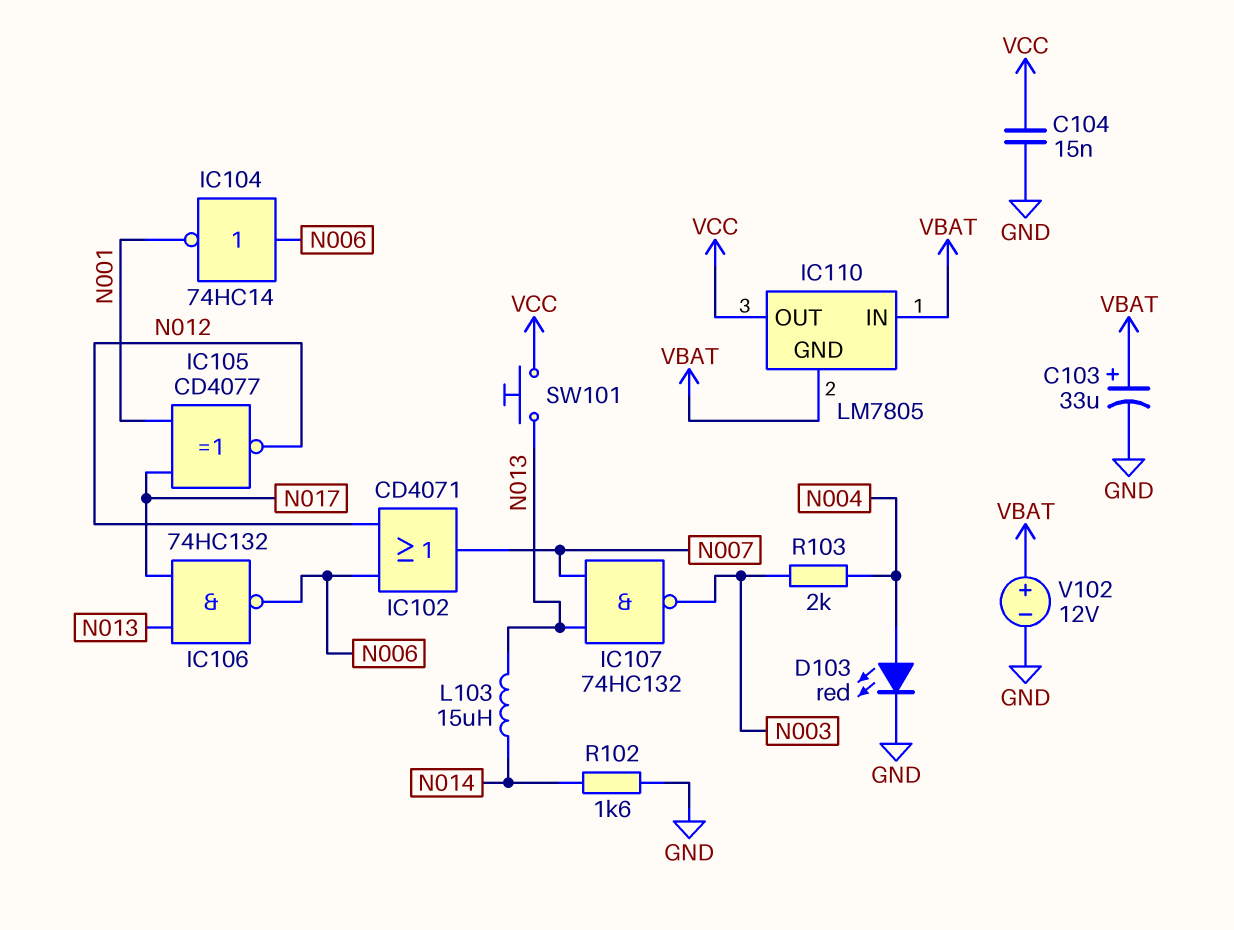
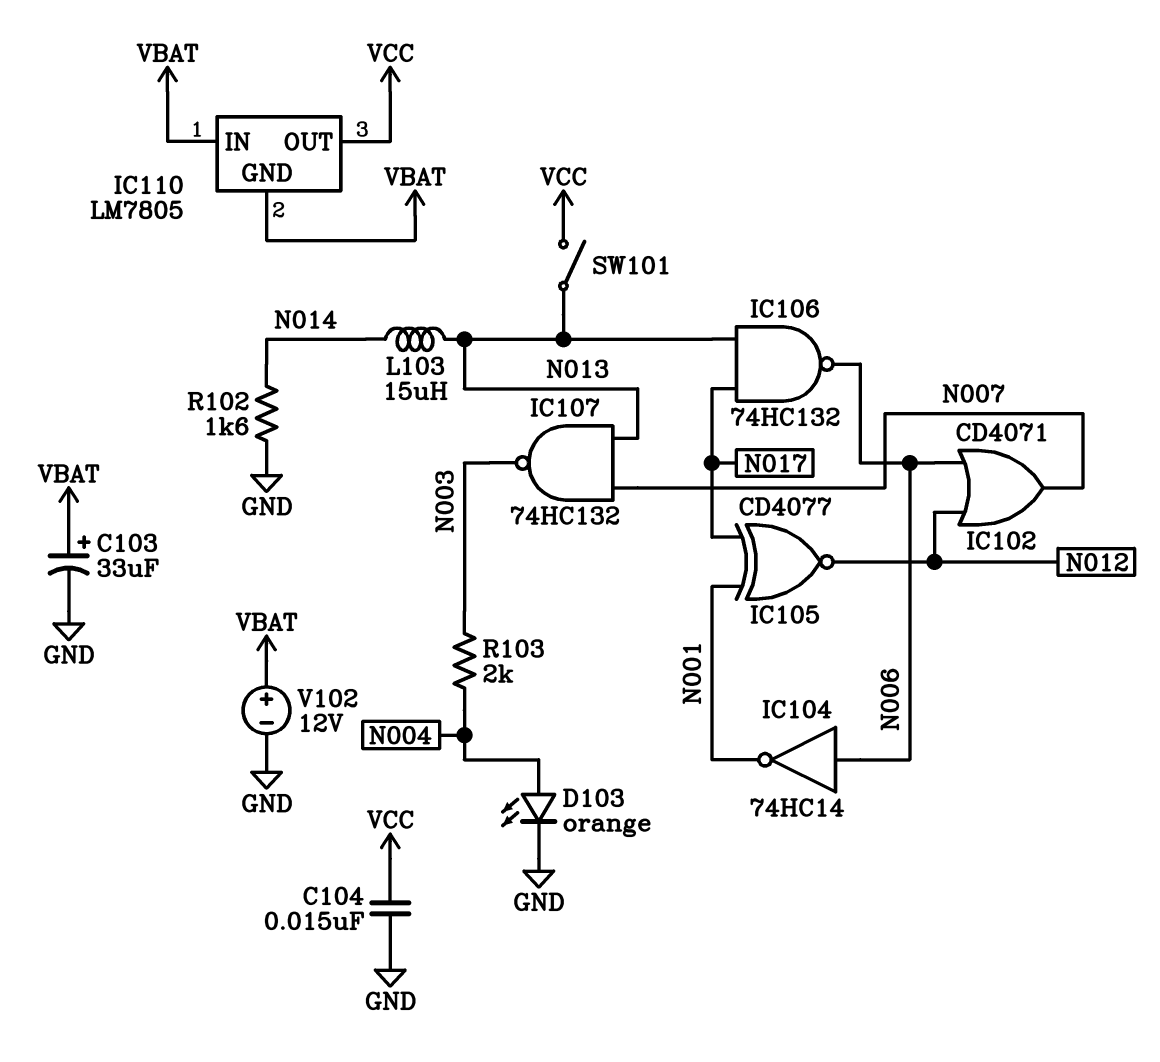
D103: LED red (A N004, K GND) -> LED orange (A N004, K GND)
SW101: button (N013, VCC) -> switch (N013, VCC)

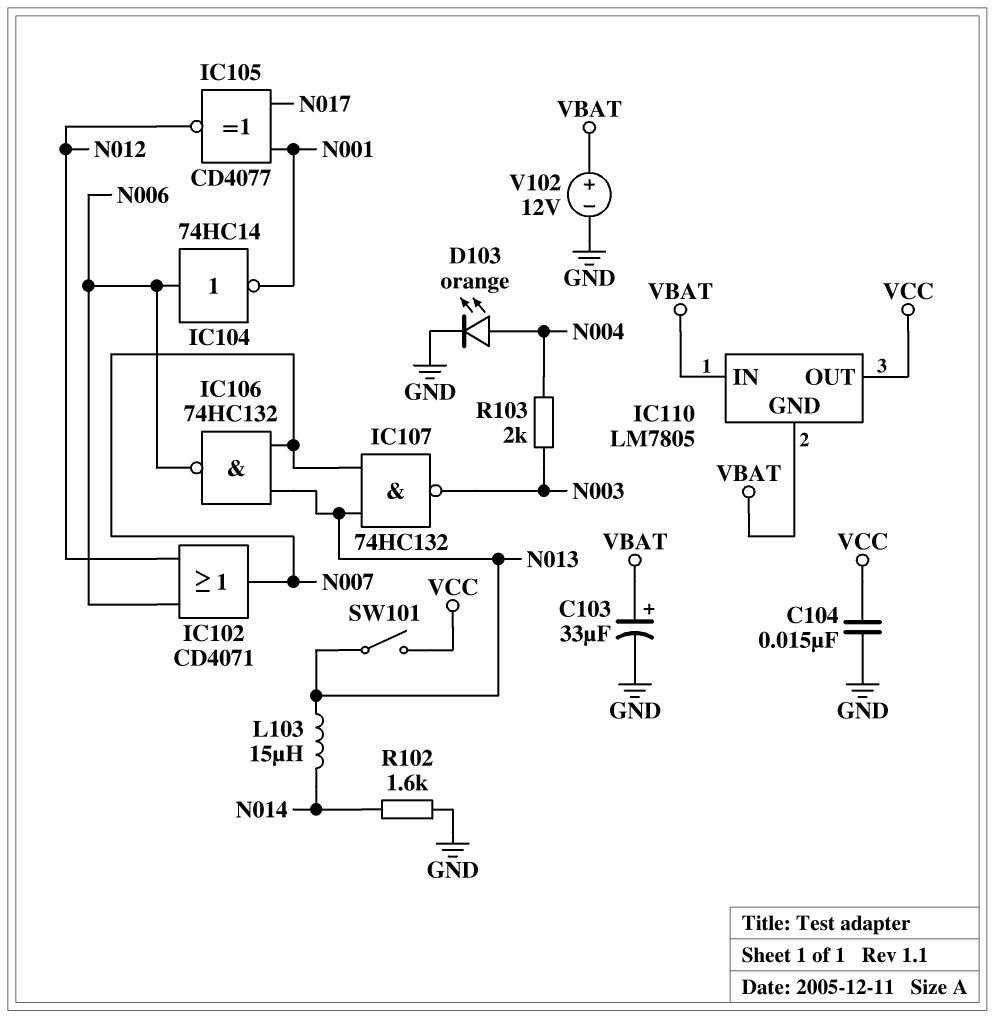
IC106: NAND 74HC132 (in N013, in N017, out N006) -> NAND 74HC132 (in N007, in N013, out N006)

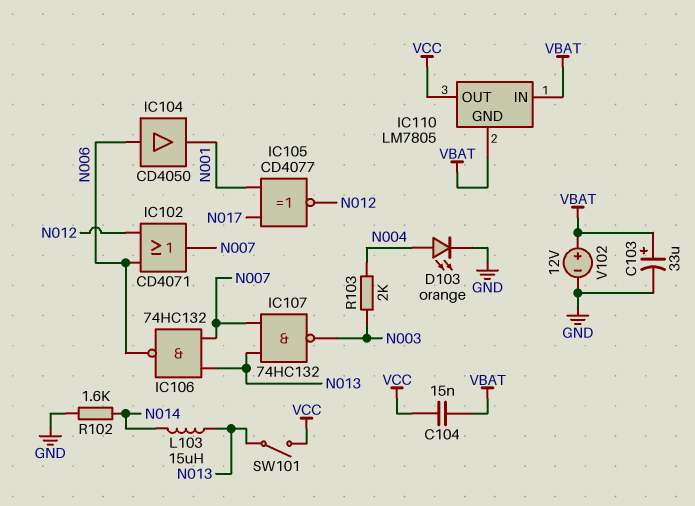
C104: 15nF (GND, VCC) -> 15nF (VBAT, VCC)
IC104: NOT 74HC14 (in N006, out N001) -> buffer CD4050 (in N006, out N001)

